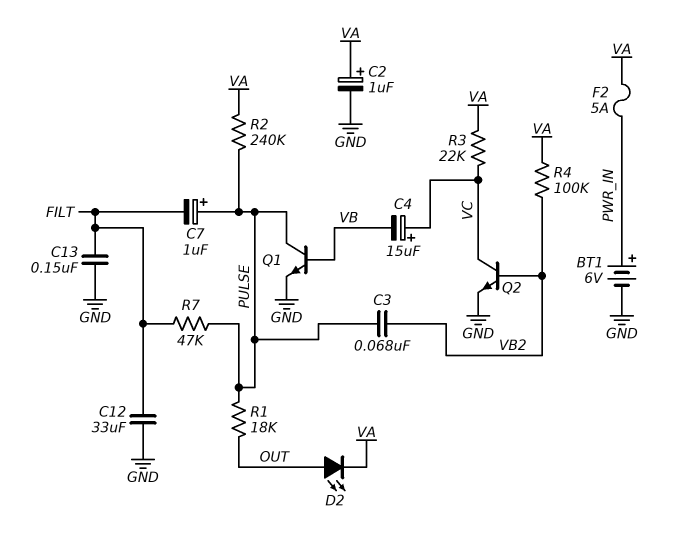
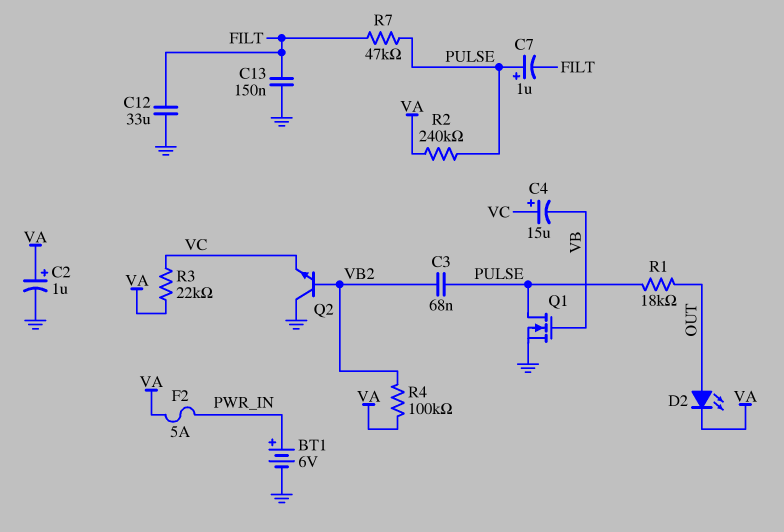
Q1: NPN (B VB, C PULSE, E GND) -> NMOS (G VB, D PULSE, S GND)
Q2: NPN (B VB2, C VC, E GND) -> NPN (B VB2, C GND, E VC)

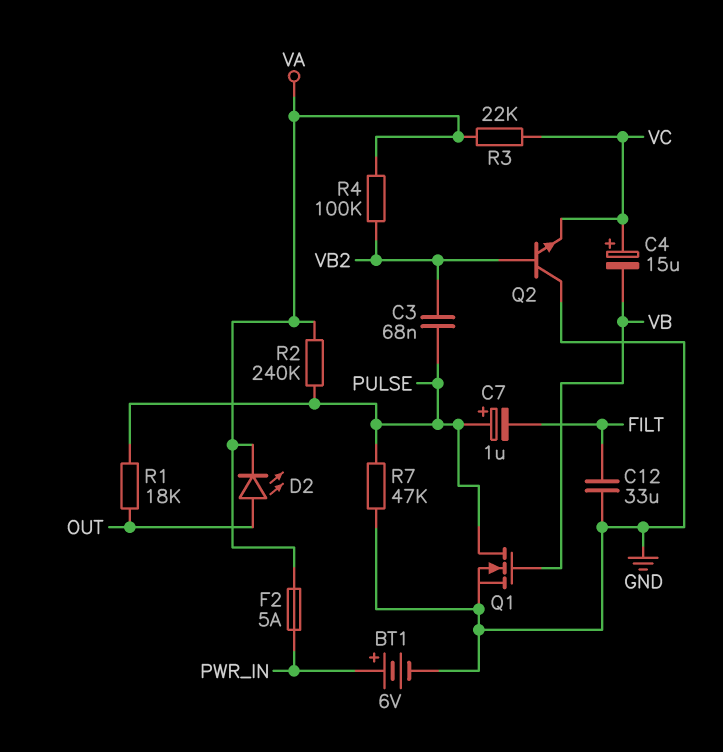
C2: 1uF (plus VA, minus GND) -> none
C13: 150nF (FILT, GND) -> none
R7: 47k (FILT, PULSE) -> 47k (GND, PULSE)

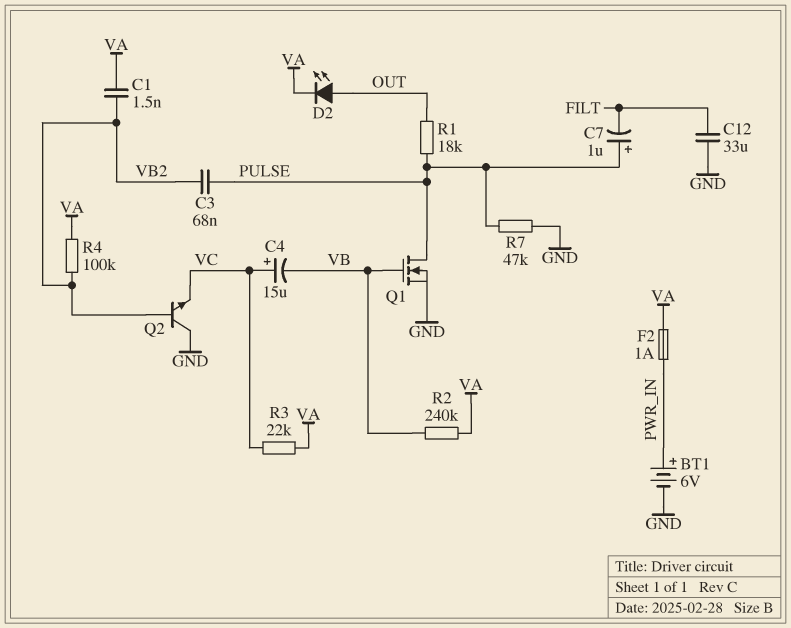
C1: none -> 1.5nF (VA, VB2)
F2: 5A (PWR_IN, VA) -> 1A (PWR_IN, VA)
R2: 240k (PULSE, VA) -> 240k (VA, VB)

